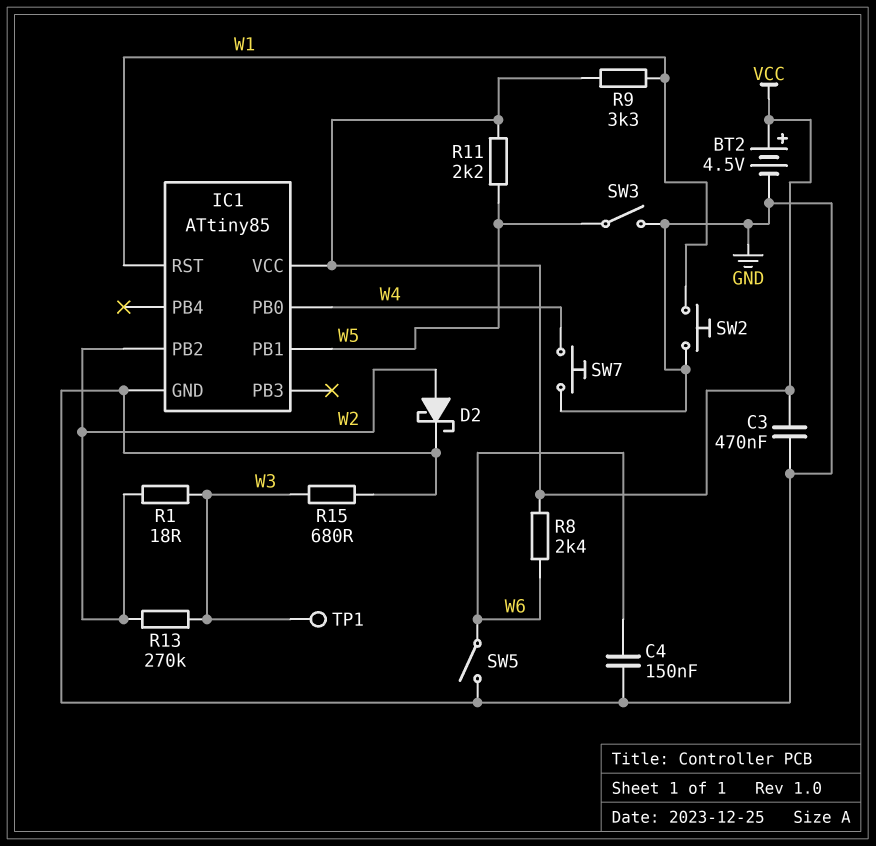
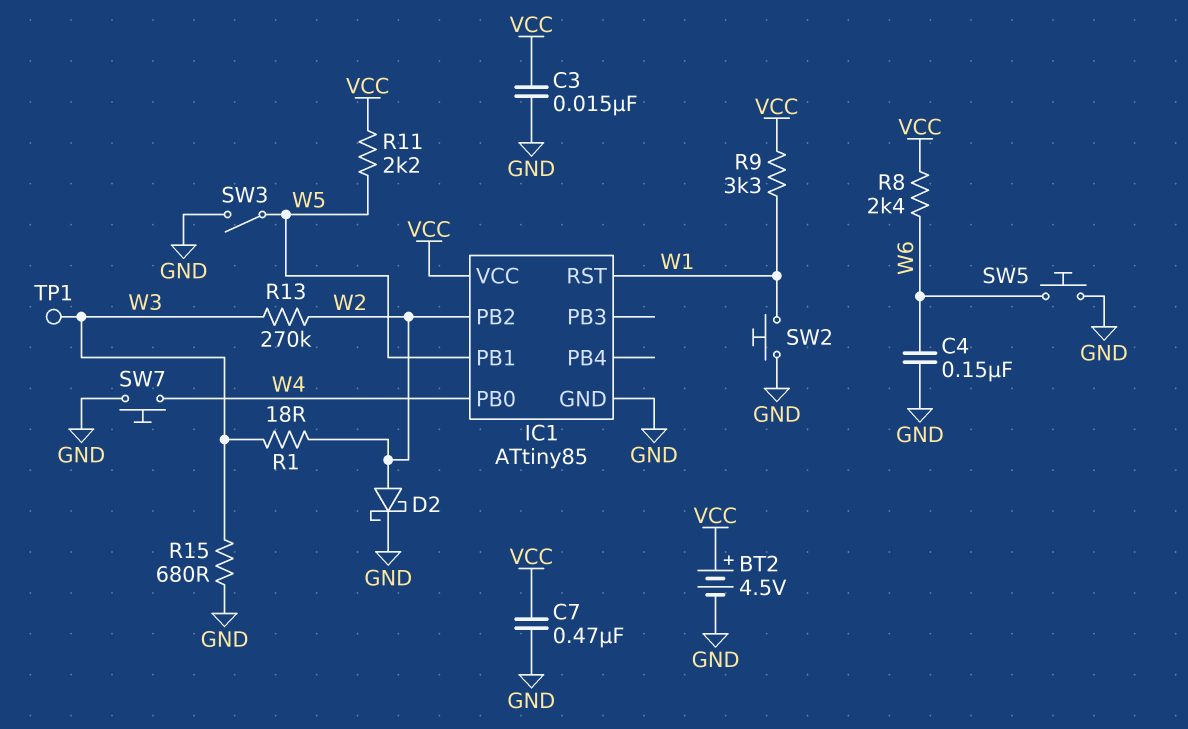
C3: 470nF (GND, VCC) -> 15nF (GND, VCC)
C7: none -> 470nF (GND, VCC)
SW5: switch (GND, W6) -> button (GND, W6)

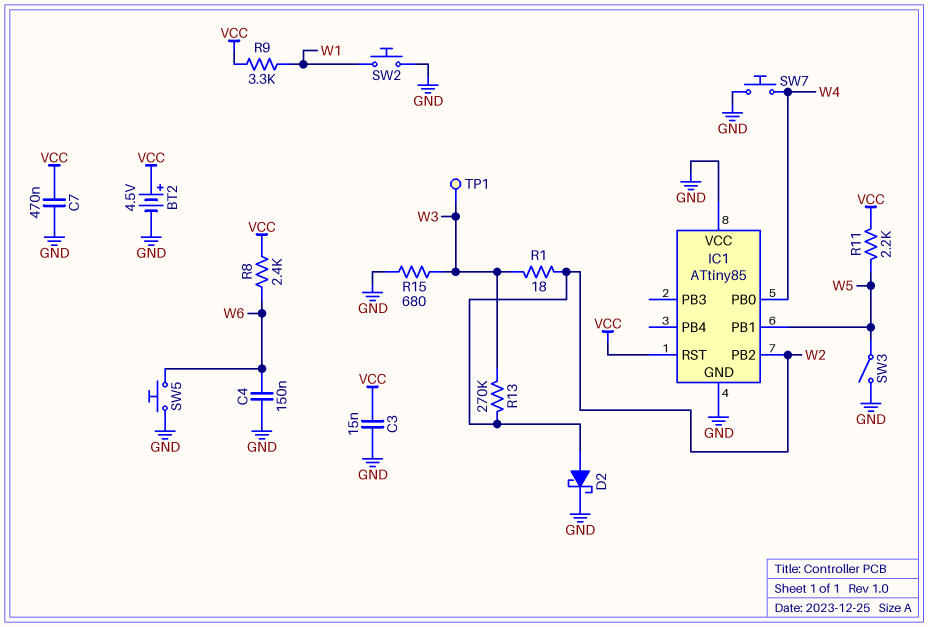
IC1 pin RST: W1 -> VCC
IC1 pin VCC: VCC -> GND

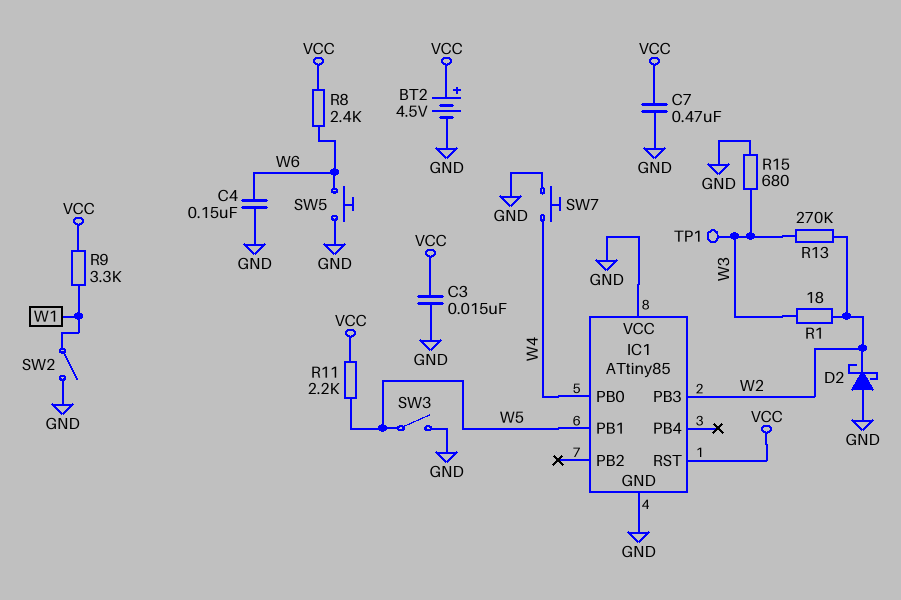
D2: schottky (A W2, K GND) -> schottky (A GND, K W2)
IC1 pin PB2: W2 -> none
IC1 pin PB3: none -> W2
SW2: button (GND, W1) -> switch (GND, W1)

